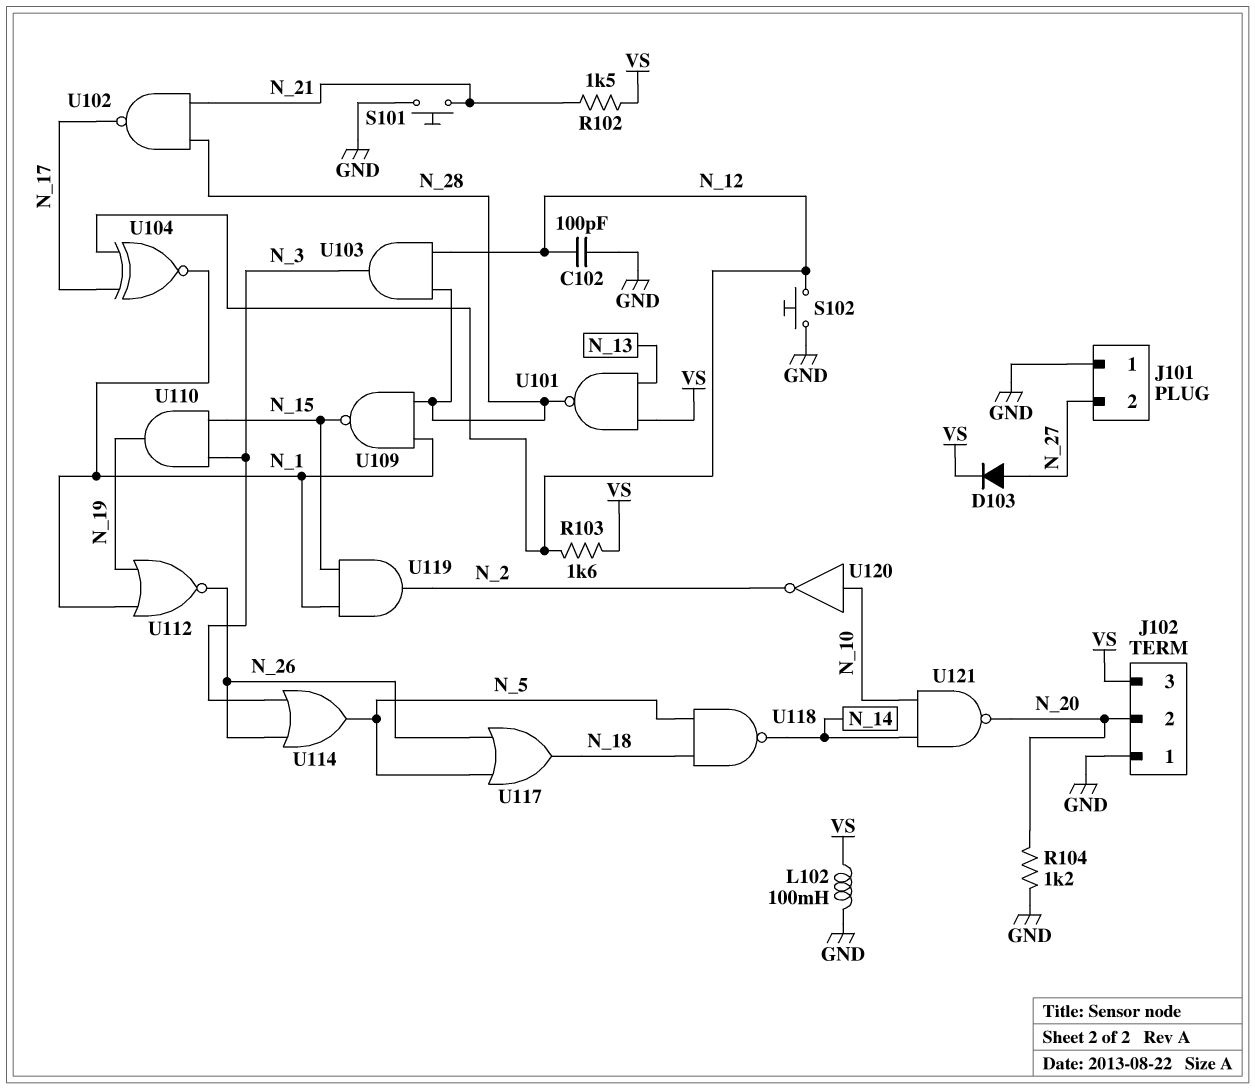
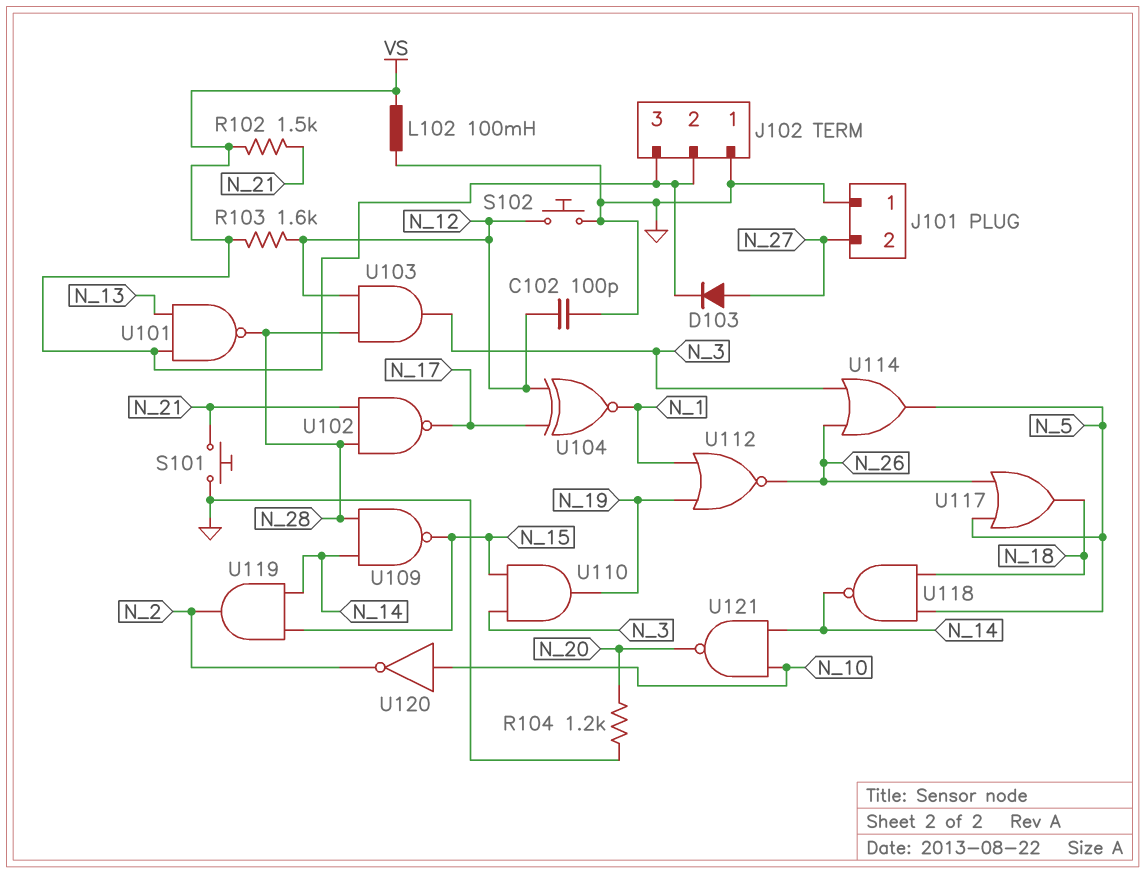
J102 pin 2: N_20 -> VS
U109: NAND (in N_1, in N_28, out N_15) -> NAND (in N_14, in N_28, out N_15)
U119: AND (in N_1, in N_15, out N_2) -> AND (in N_14, in N_15, out N_2)

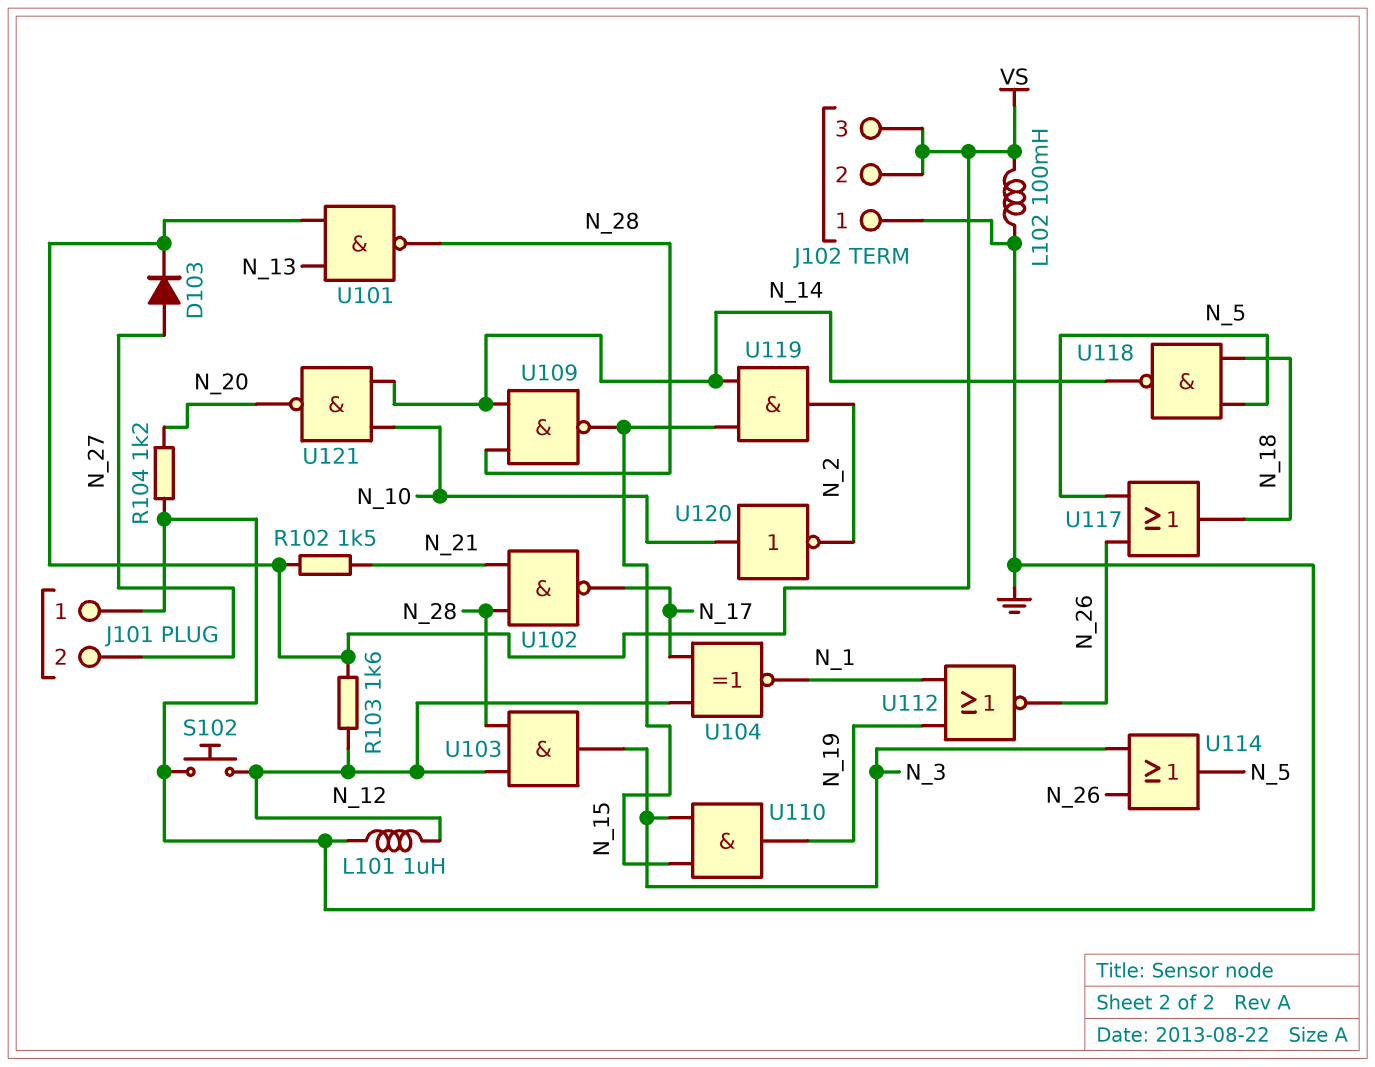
C102: 100pF (GND, N_12) -> none
L101: none -> 1uH (GND, N_12)
S101: button (GND, N_21) -> none

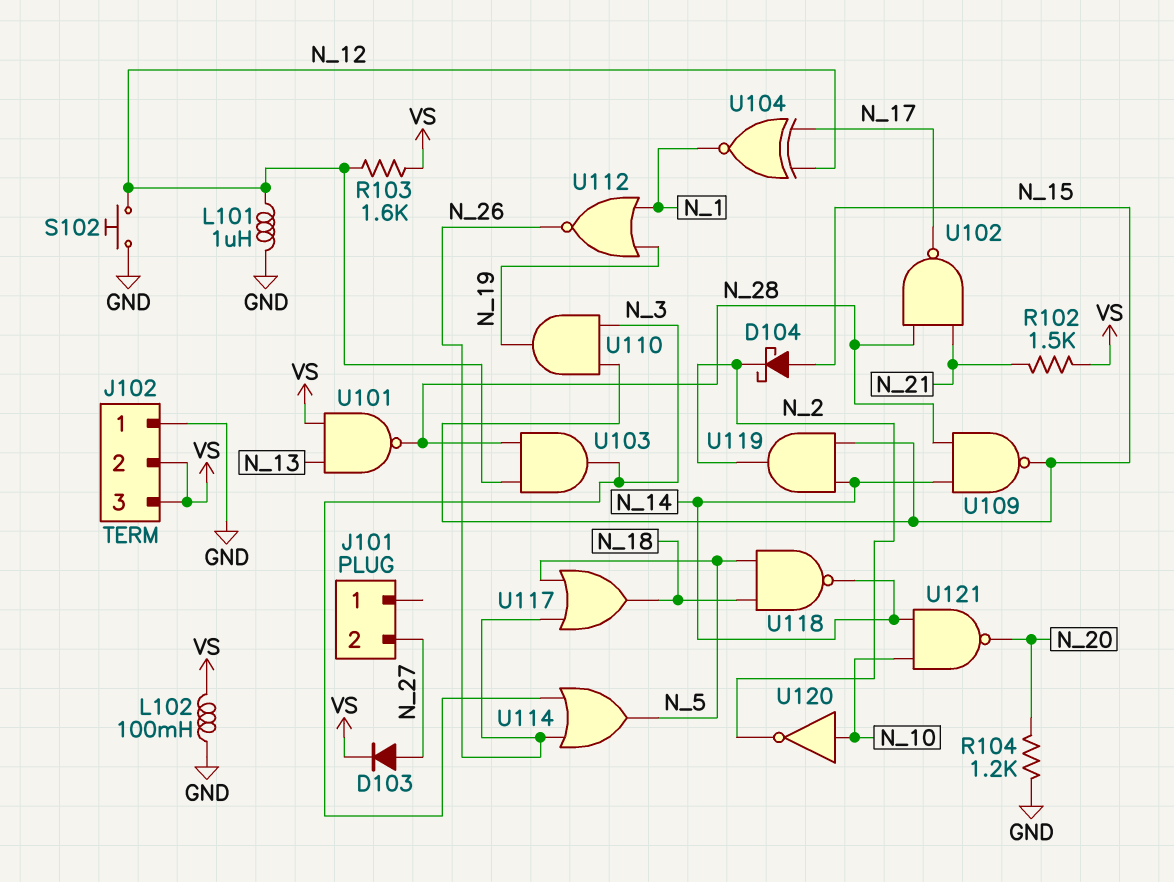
D104: none -> schottky (A N_15, K N_2)
J101 pin 1: GND -> none

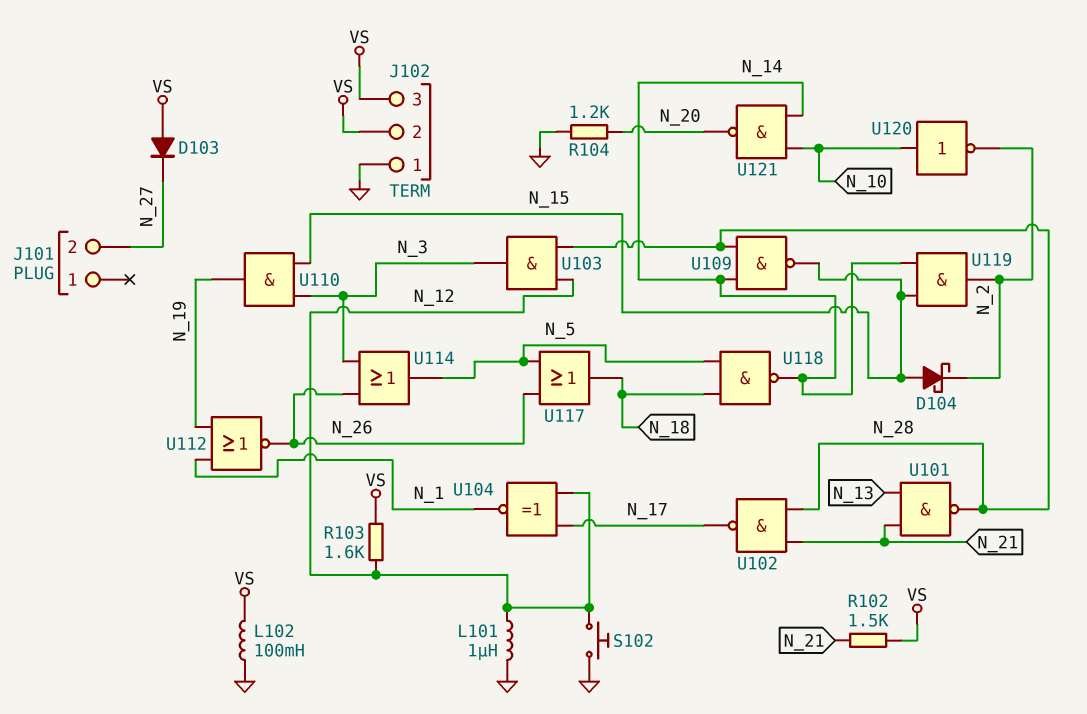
D103: diode (A N_27, K VS) -> diode (A VS, K N_27)
U101: NAND (in N_13, in VS, out N_28) -> NAND (in N_13, in N_21, out N_28)

